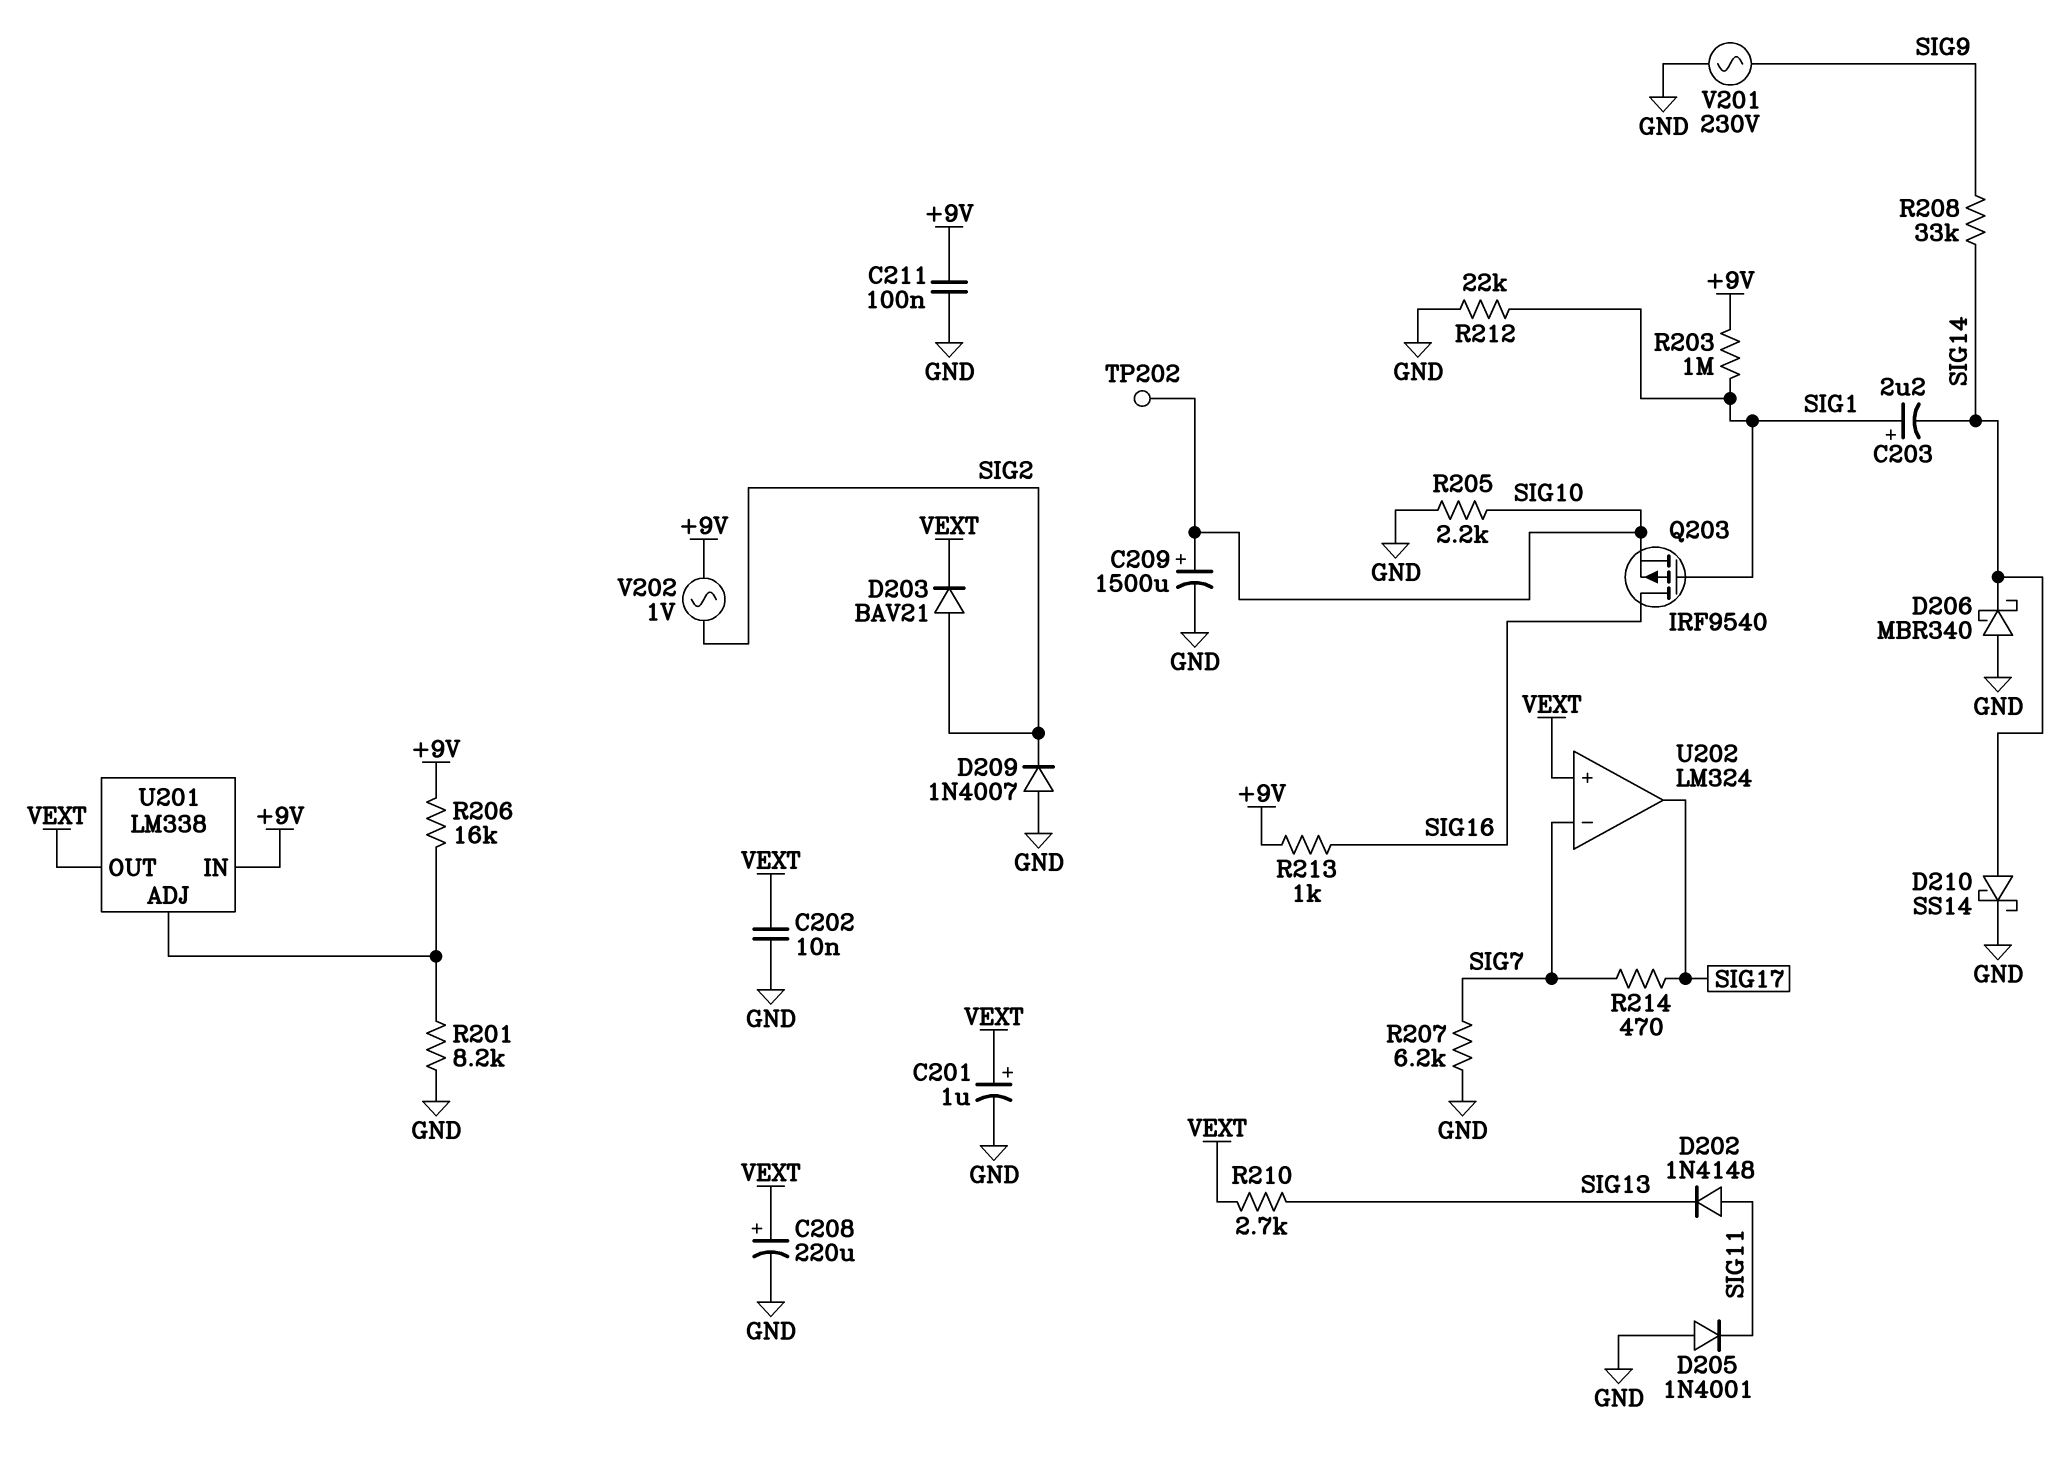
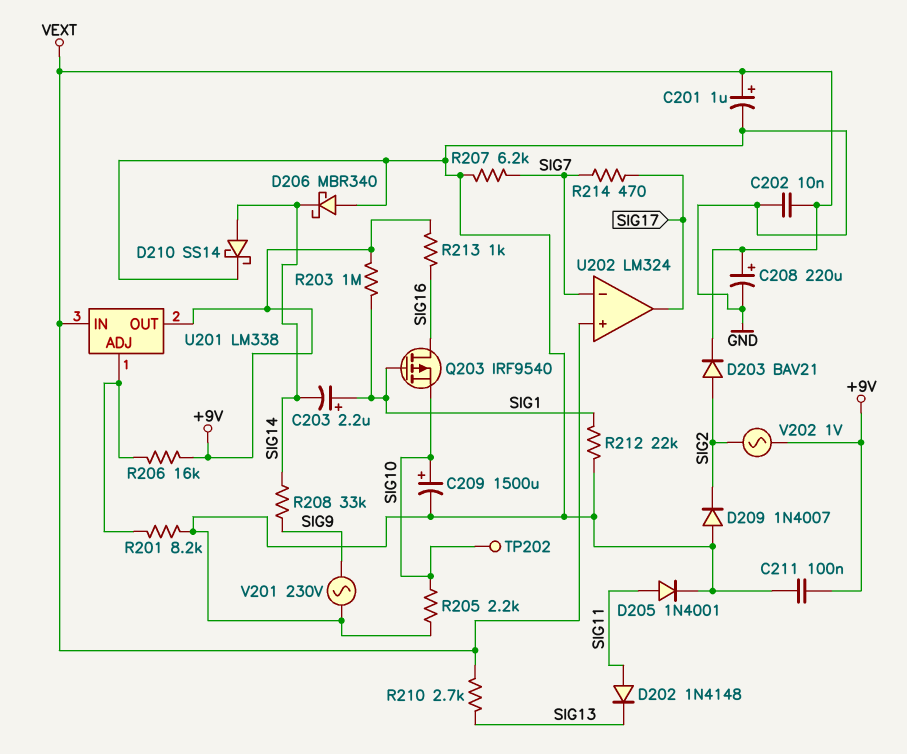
D205: diode 1N4001 (A GND, K SIG11) -> diode 1N4001 (A SIG11, K GND)
U201 pin IN: +9V -> VEXT
U201 pin OUT: VEXT -> +9V

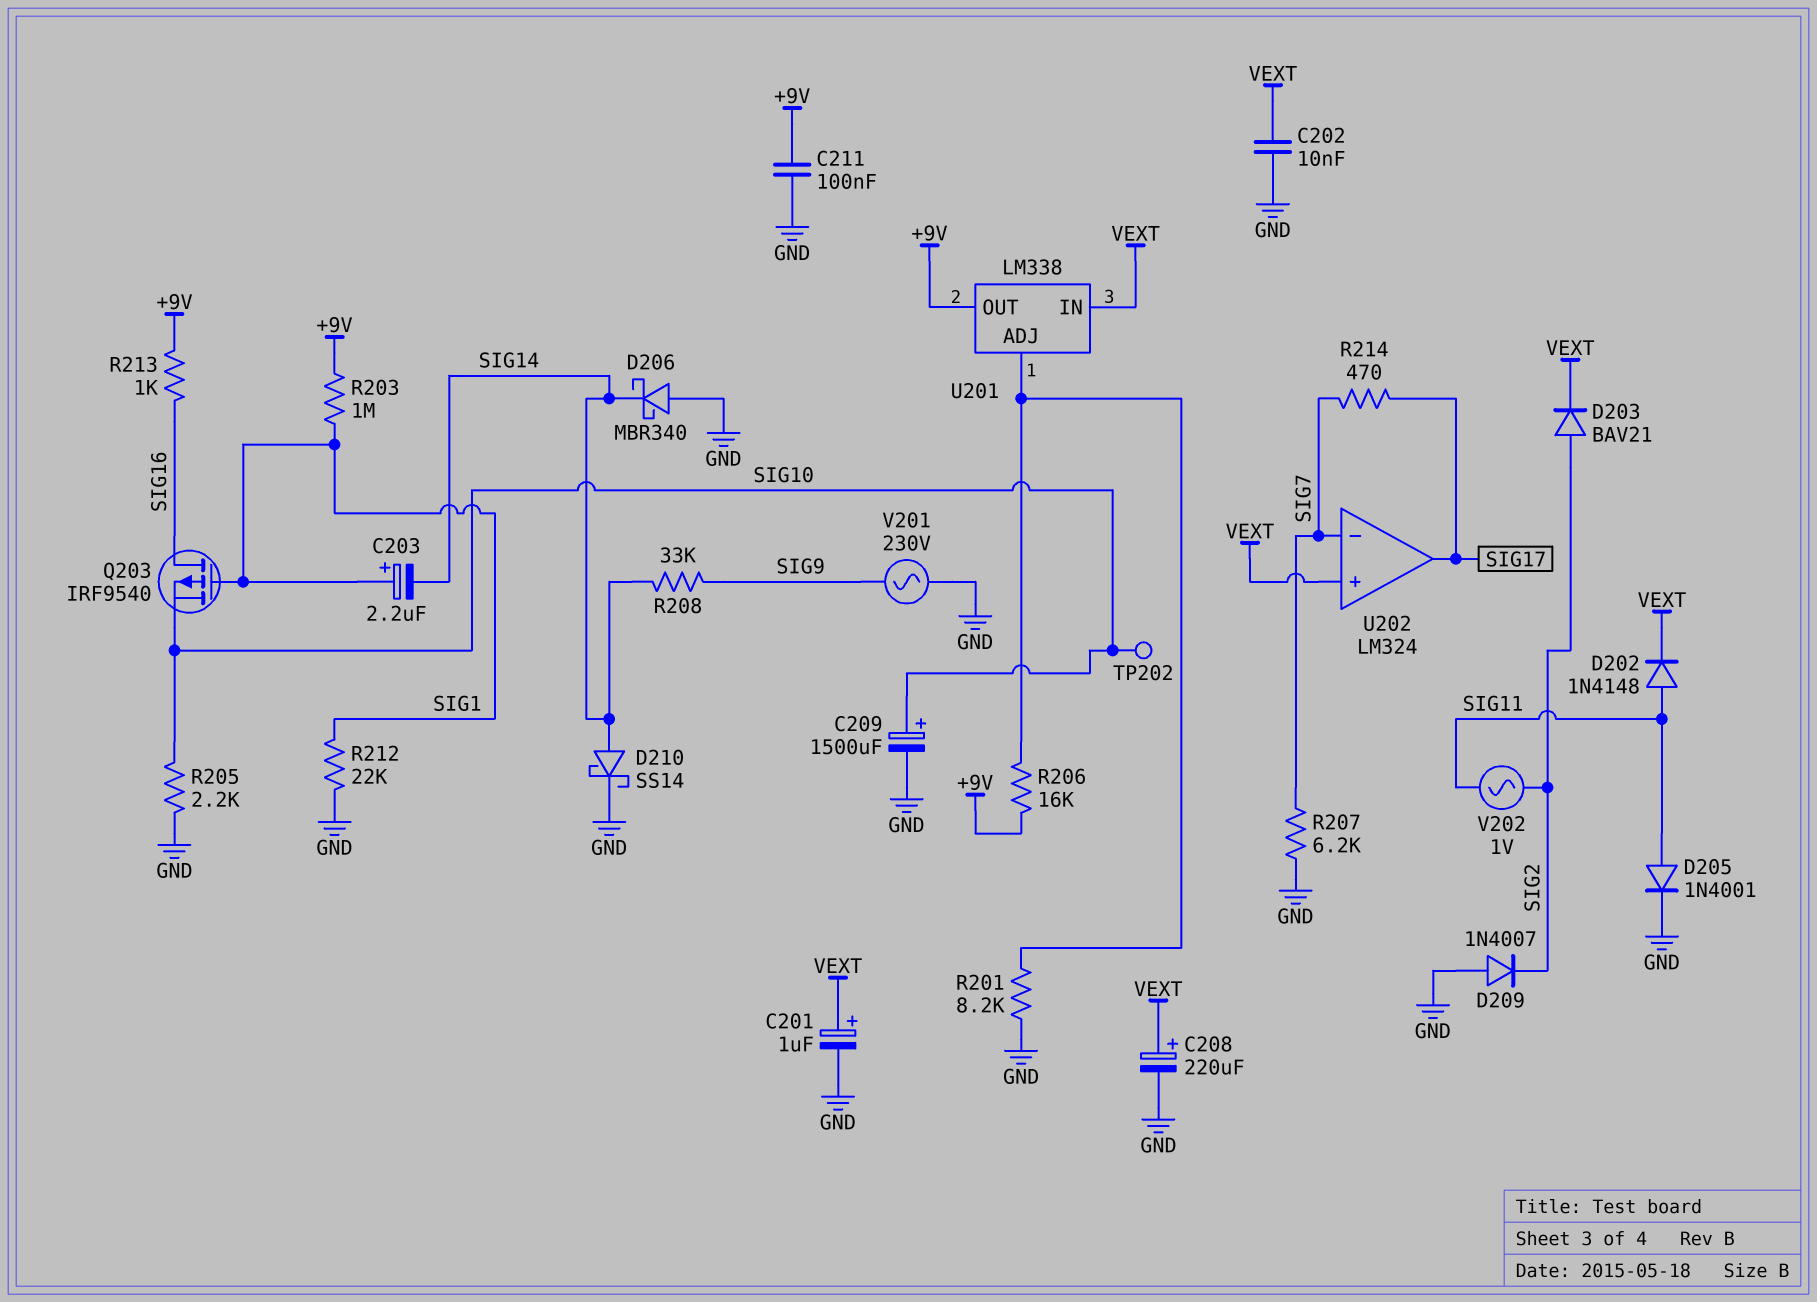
D202: diode 1N4148 (A SIG11, K SIG13) -> diode 1N4148 (A SIG11, K VEXT)
R210: 2.7k (SIG13, VEXT) -> none
V202: AC 1V (+9V, SIG2) -> AC 1V (SIG2, SIG11)

